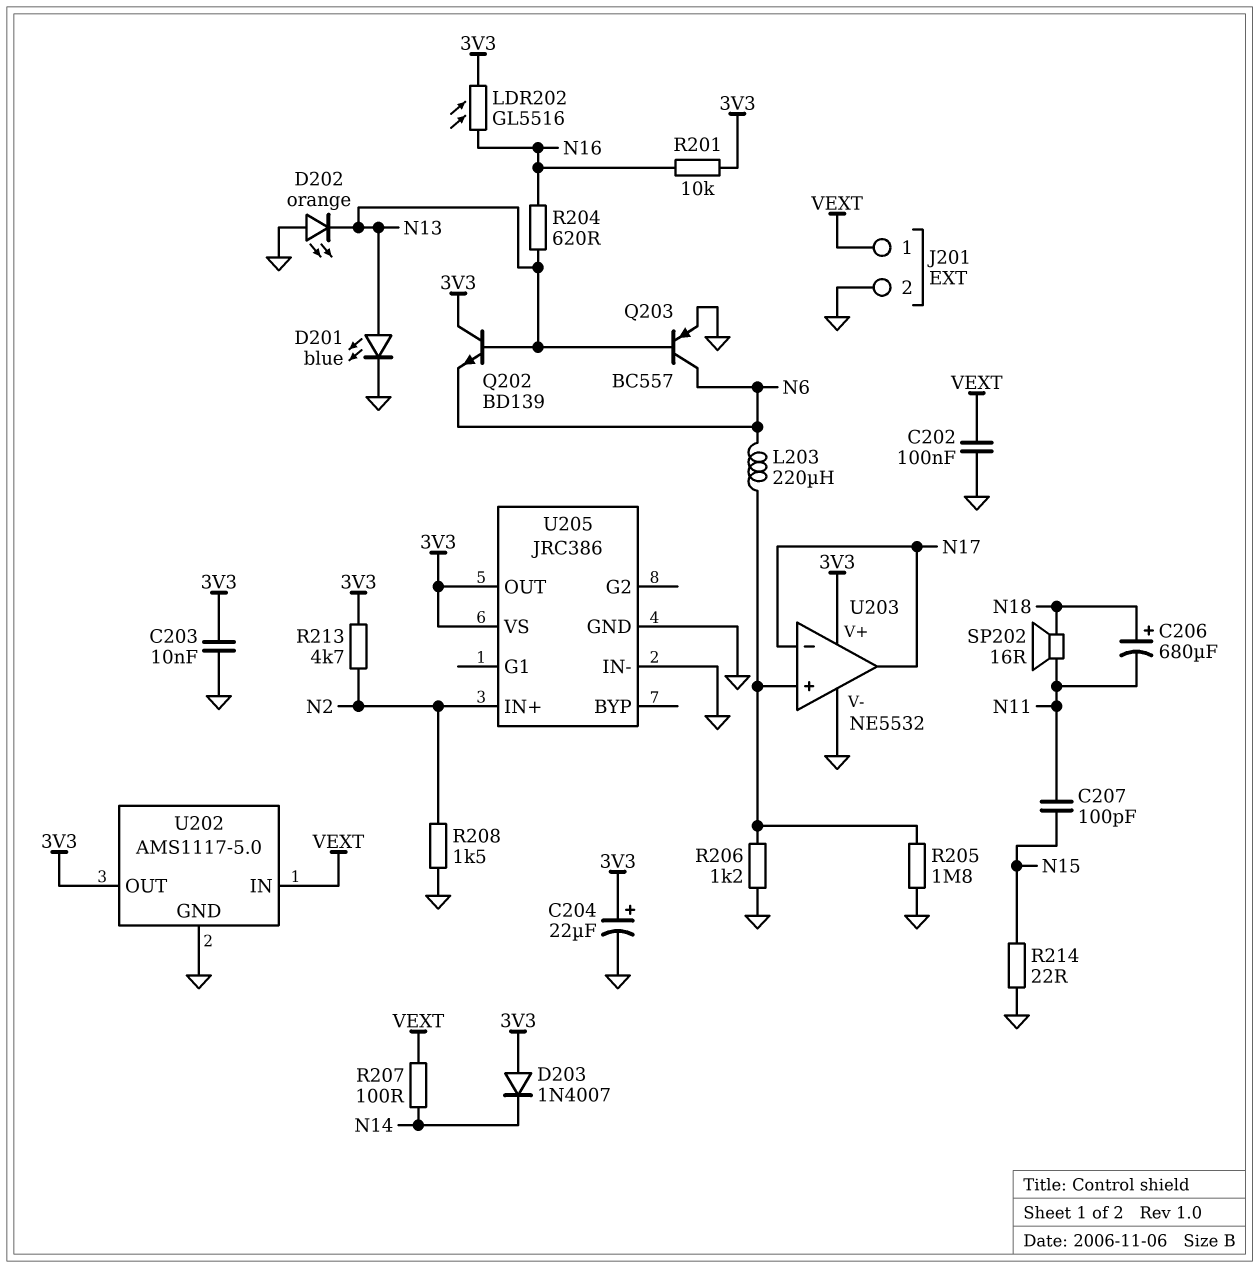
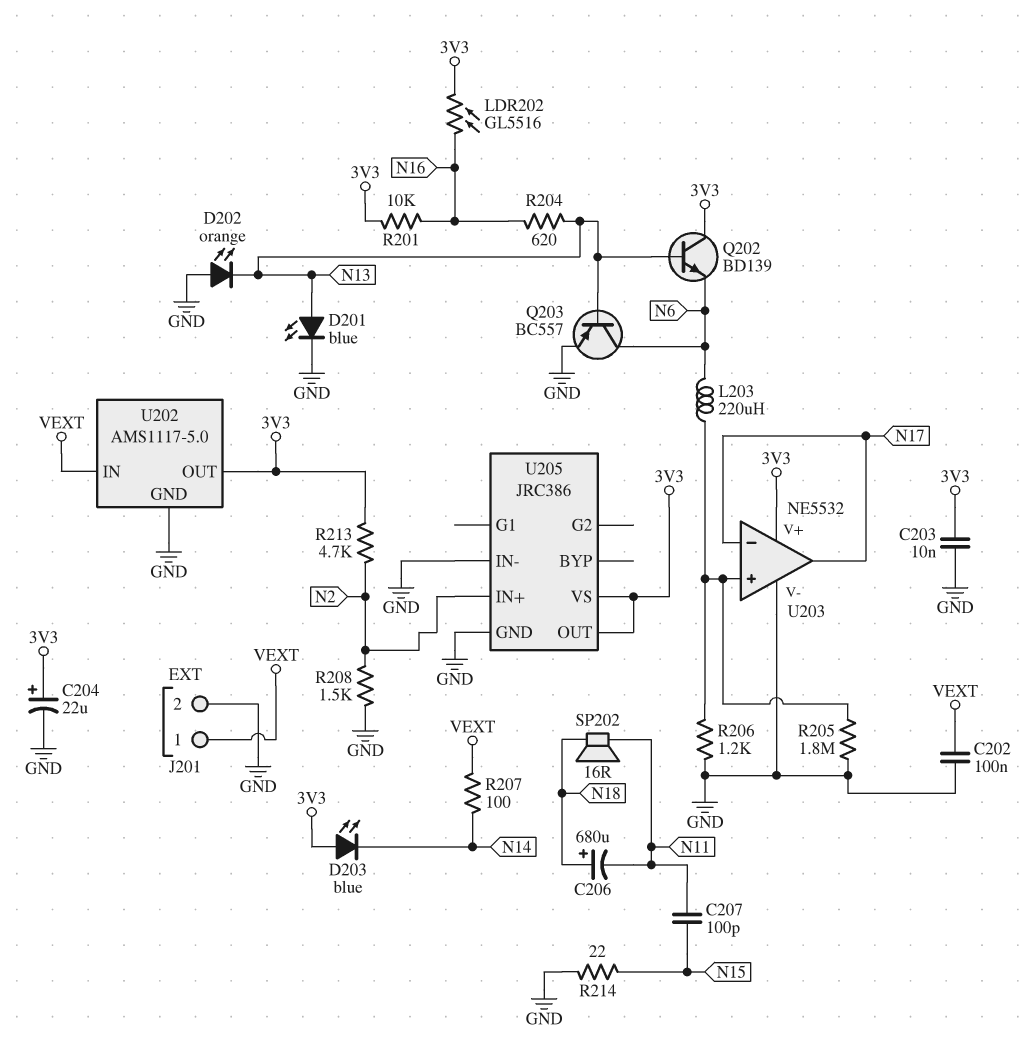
D203: diode 1N4007 (A 3V3, K N14) -> LED blue (A 3V3, K N14)

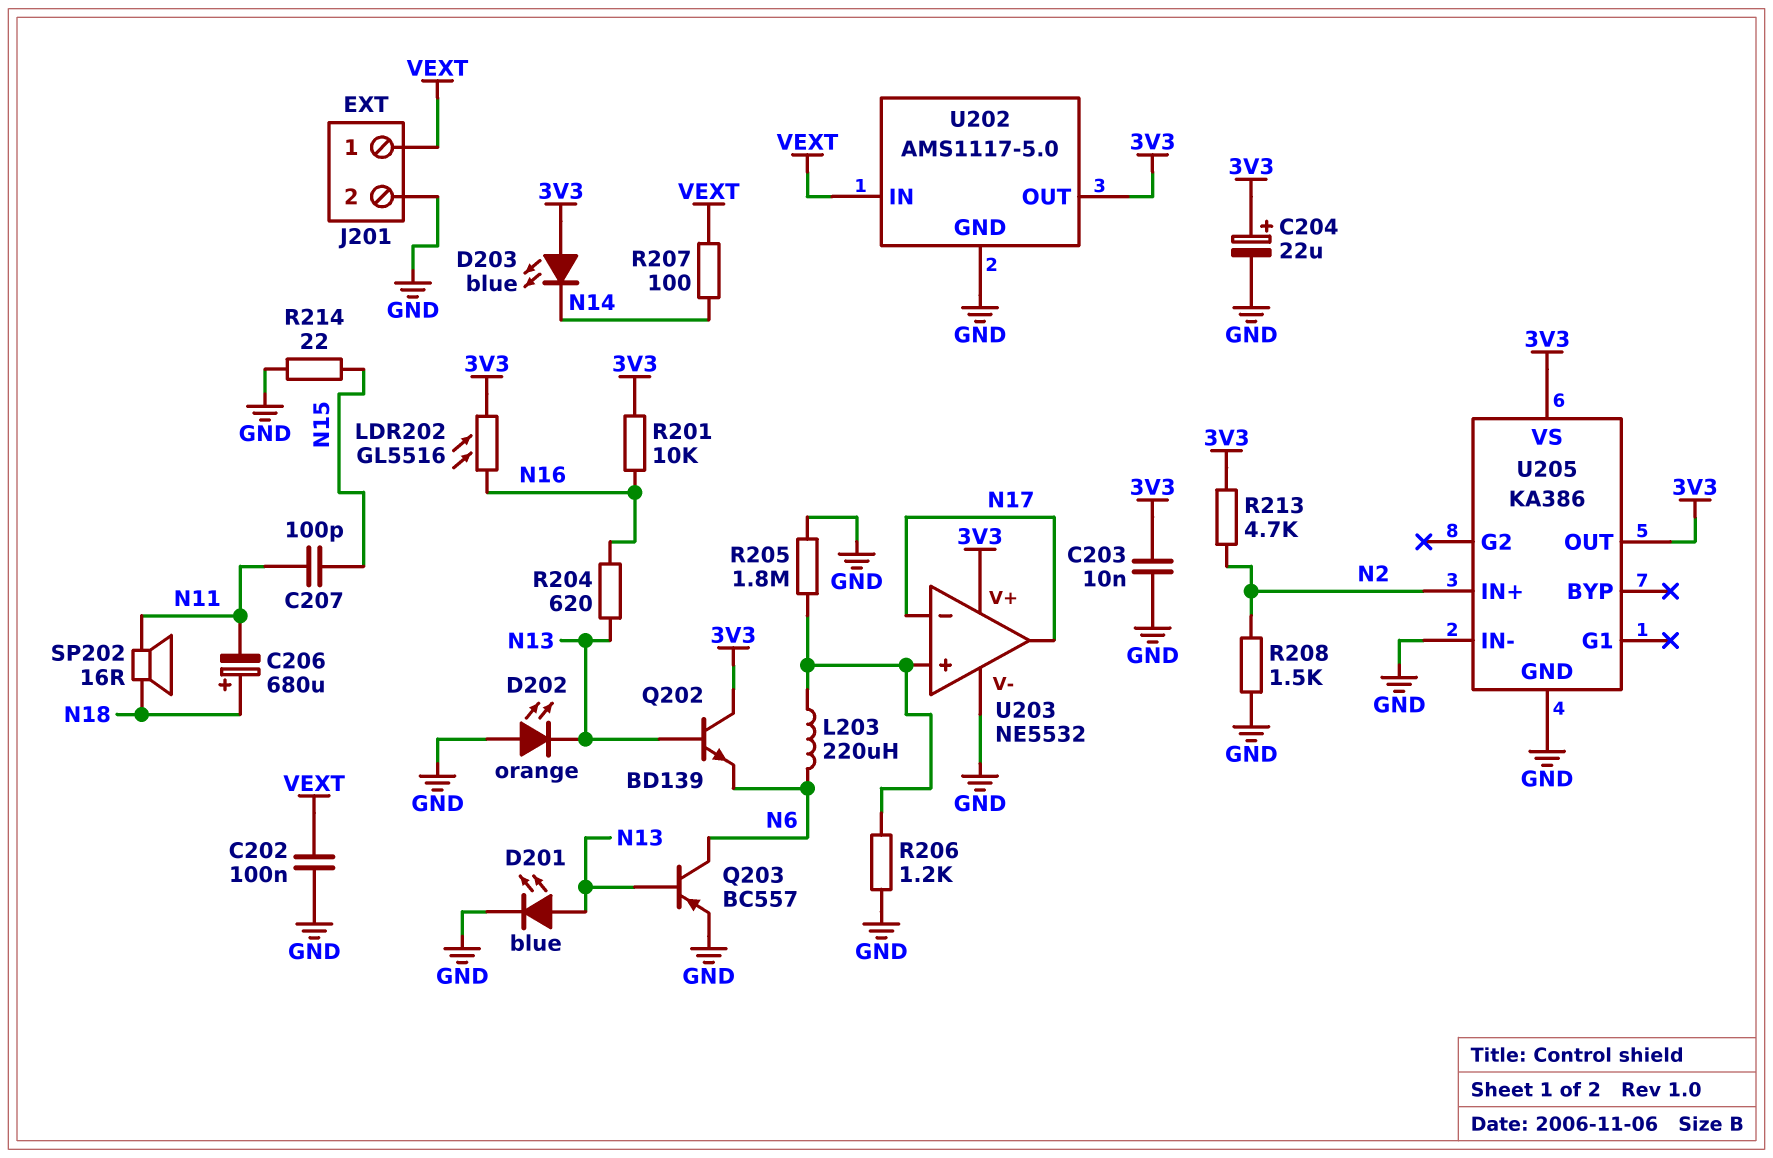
U205: JRC386 -> KA386

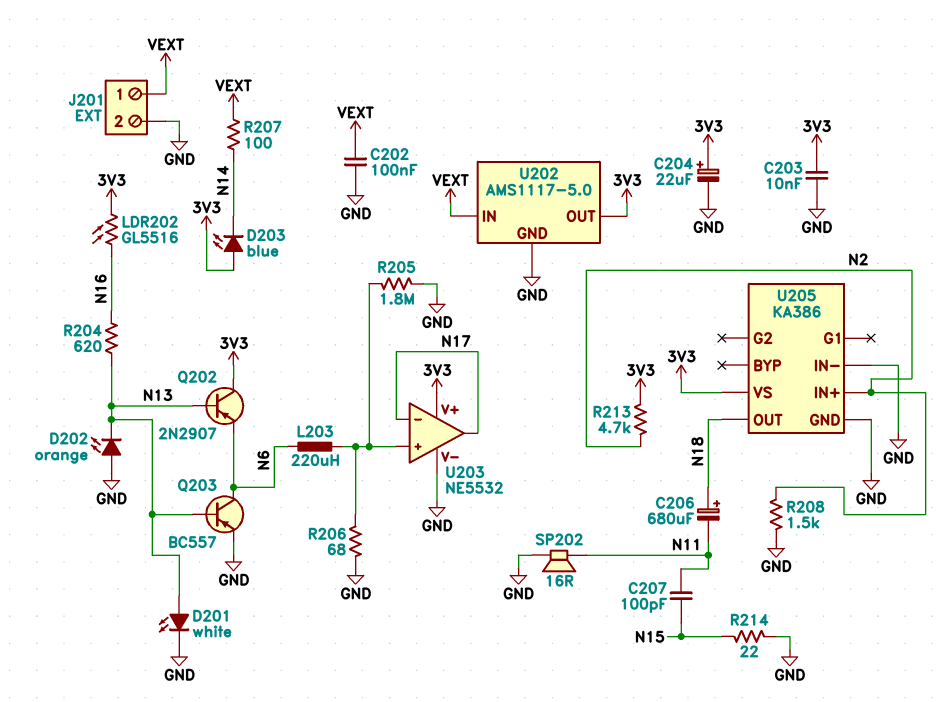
D201: LED blue (A N13, K GND) -> LED white (A N13, K GND)
Q202: NPN BD139 (B N13, C 3V3, E N6) -> PNP 2N2907 (B N13, C 3V3, E N6)
R201: 10k (3V3, N16) -> none
R206: 1.2k (GND, U203/in+) -> 68 (GND, U203/in+)
SP202: speaker 16R (N11, N18) -> speaker 16R (GND, N11)
U205 pin OUT: 3V3 -> N18

